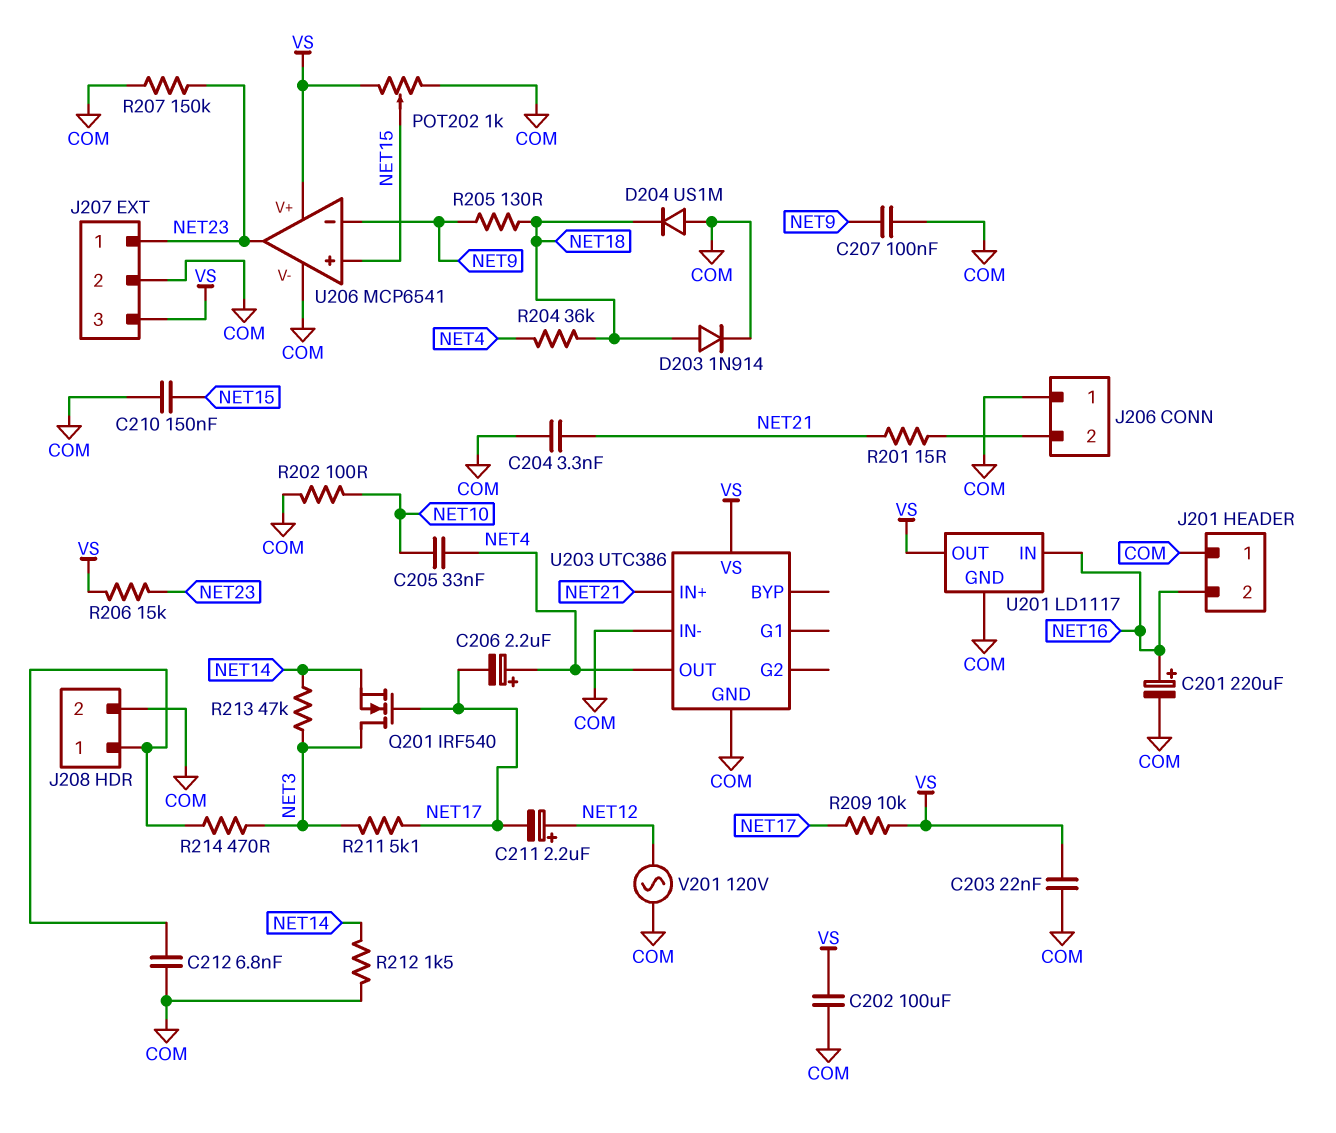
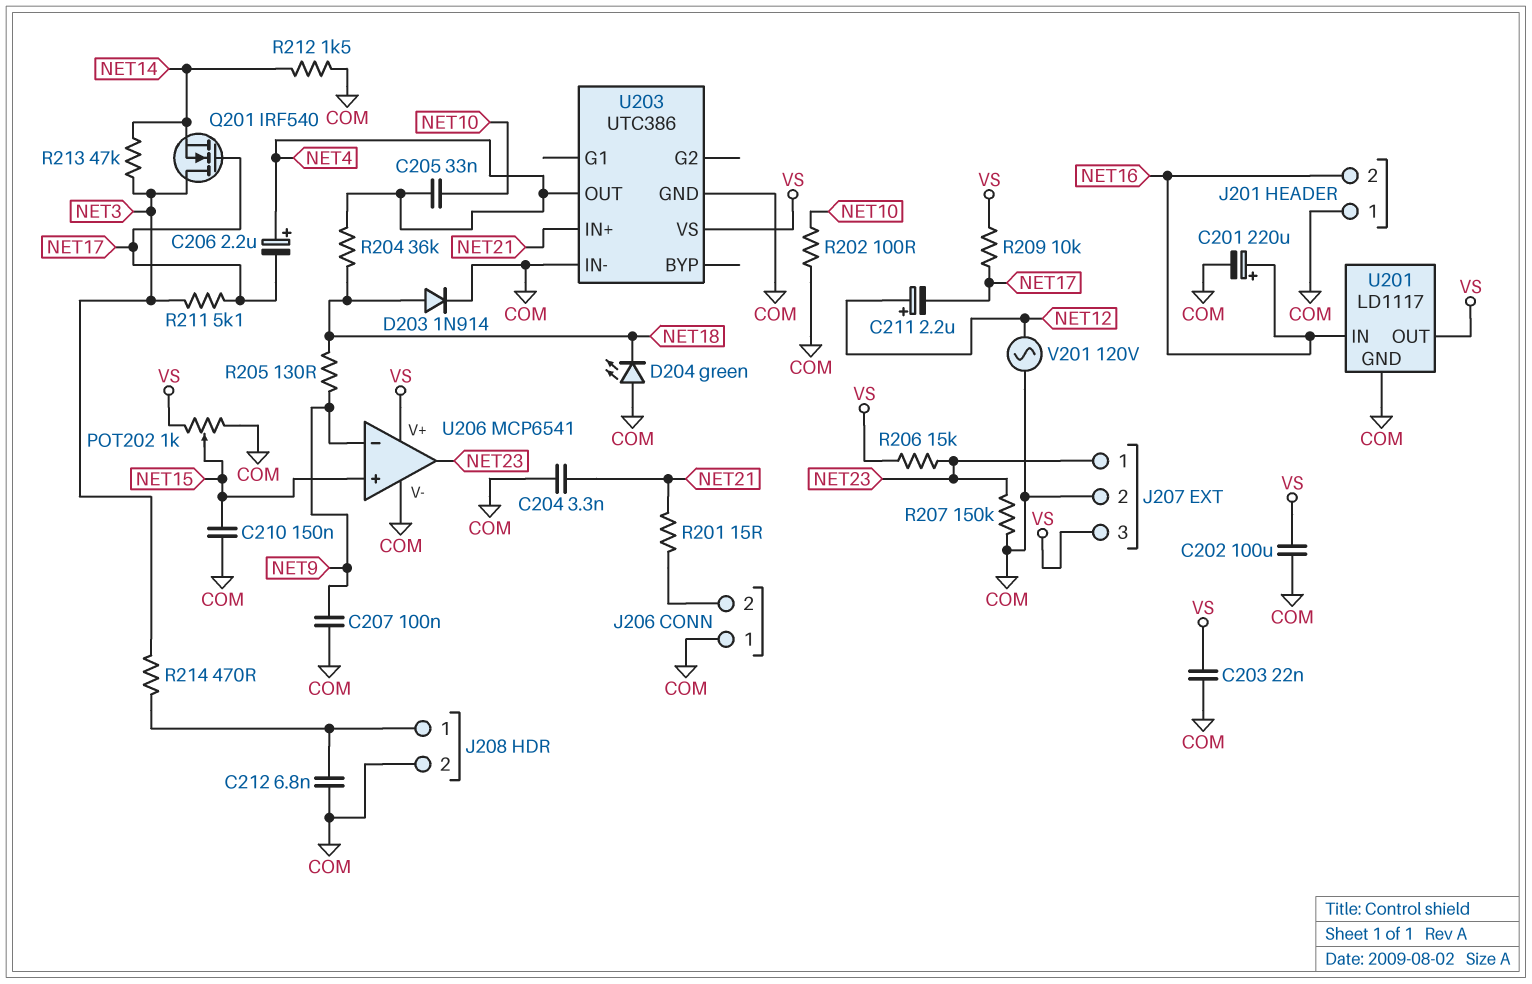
D204: diode US1M (A COM, K NET18) -> LED green (A COM, K NET18)

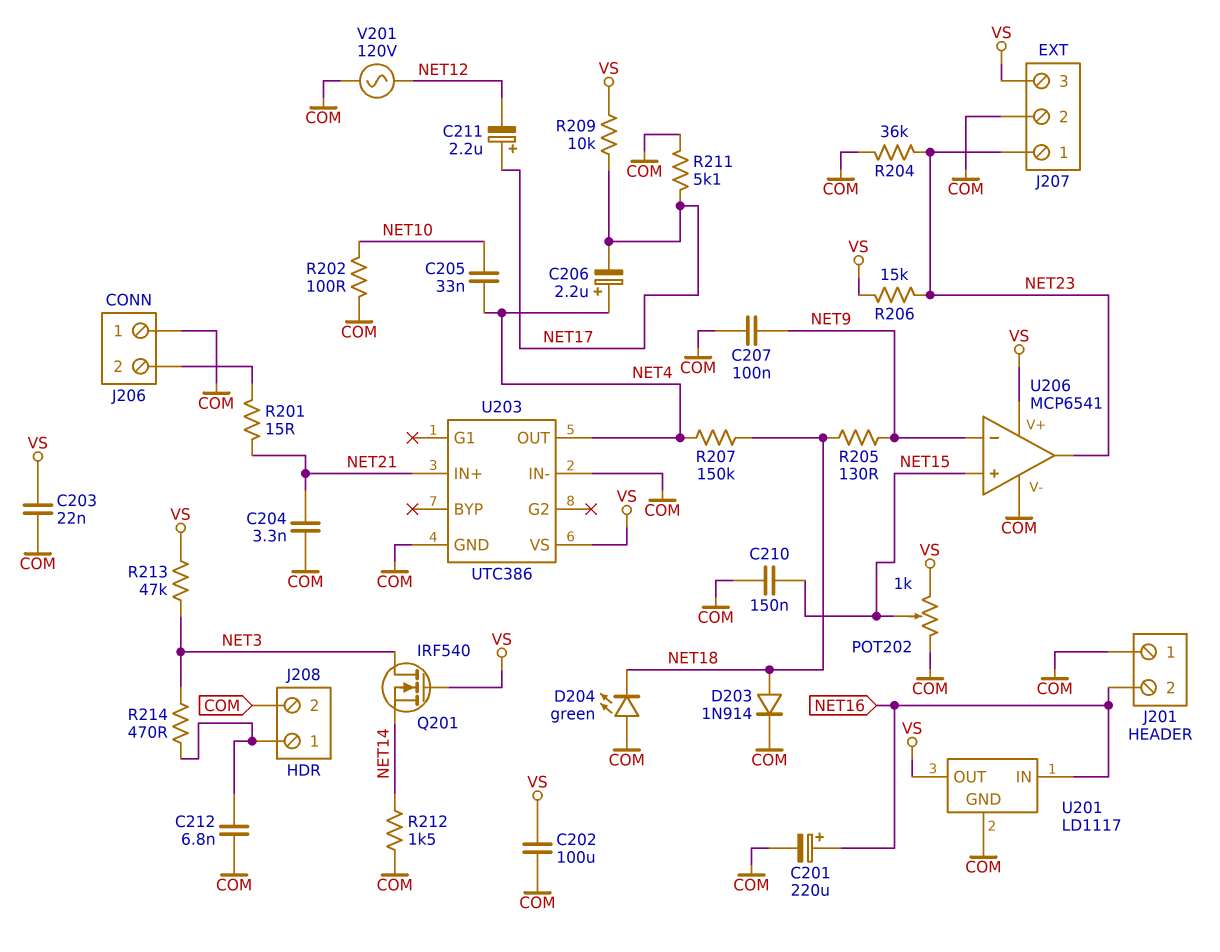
C211: 2.2uF (plus NET12, minus NET17) -> 2.2uF (plus NET17, minus NET12)
Q201: NMOS IRF540 (G NET17, D NET3, S NET14) -> NMOS IRF540 (G VS, D NET3, S NET14)
R204: 36k (NET4, NET18) -> 36k (COM, NET23)
R207: 150k (COM, NET23) -> 150k (NET4, NET18)
R211: 5.1k (NET3, NET17) -> 5.1k (COM, NET17)
R213: 47k (NET3, NET14) -> 47k (NET3, VS)

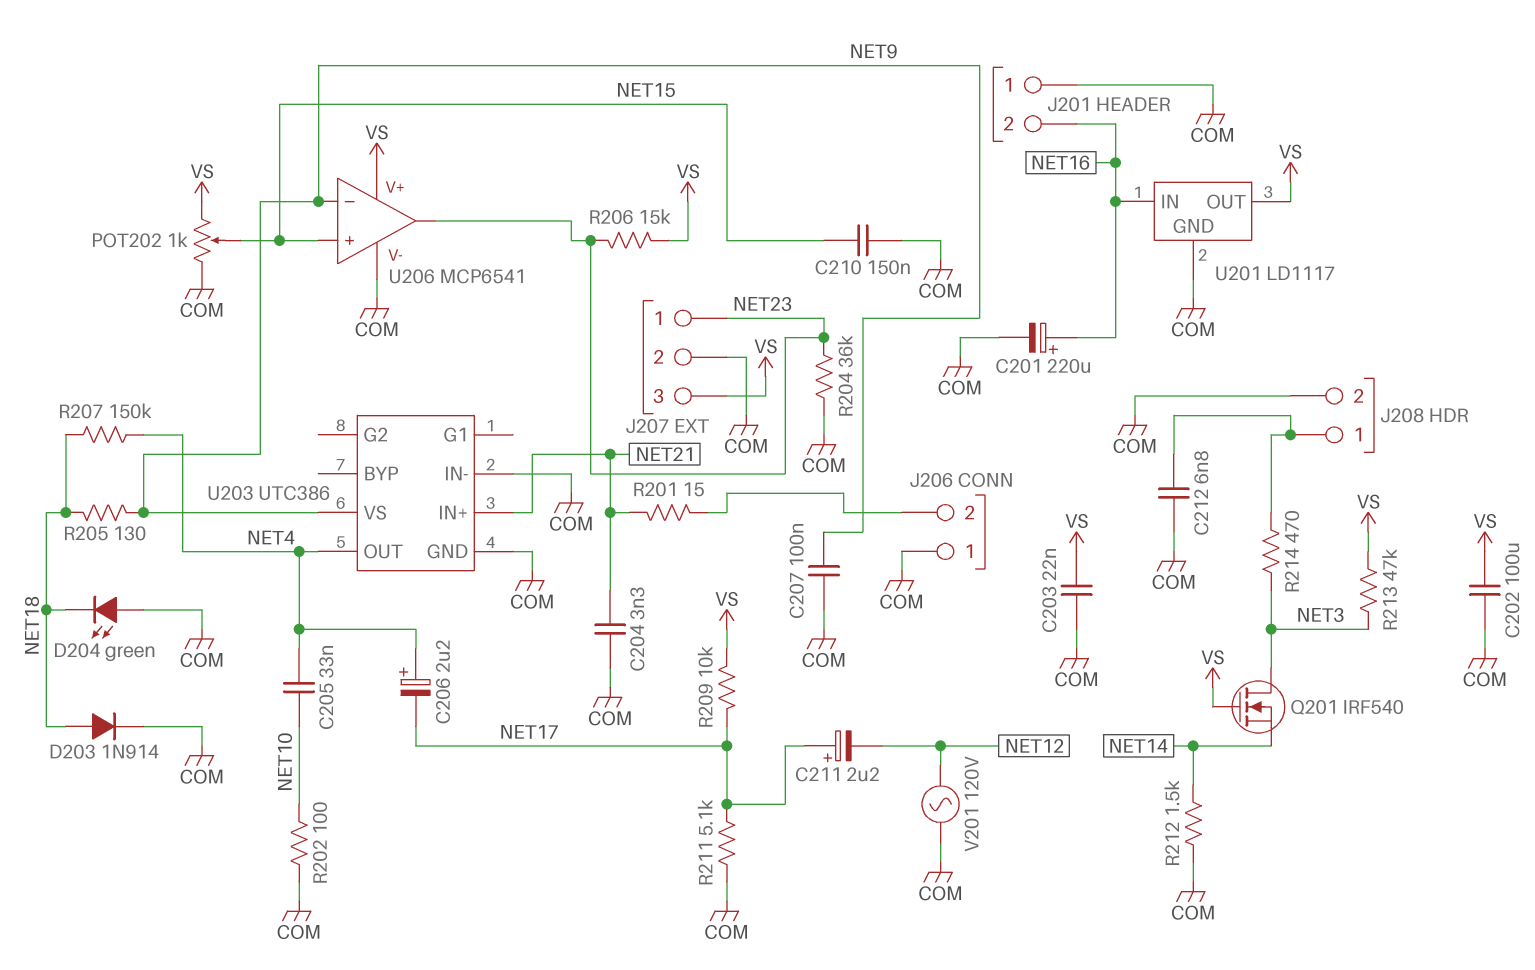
U203 pin VS: VS -> NET9

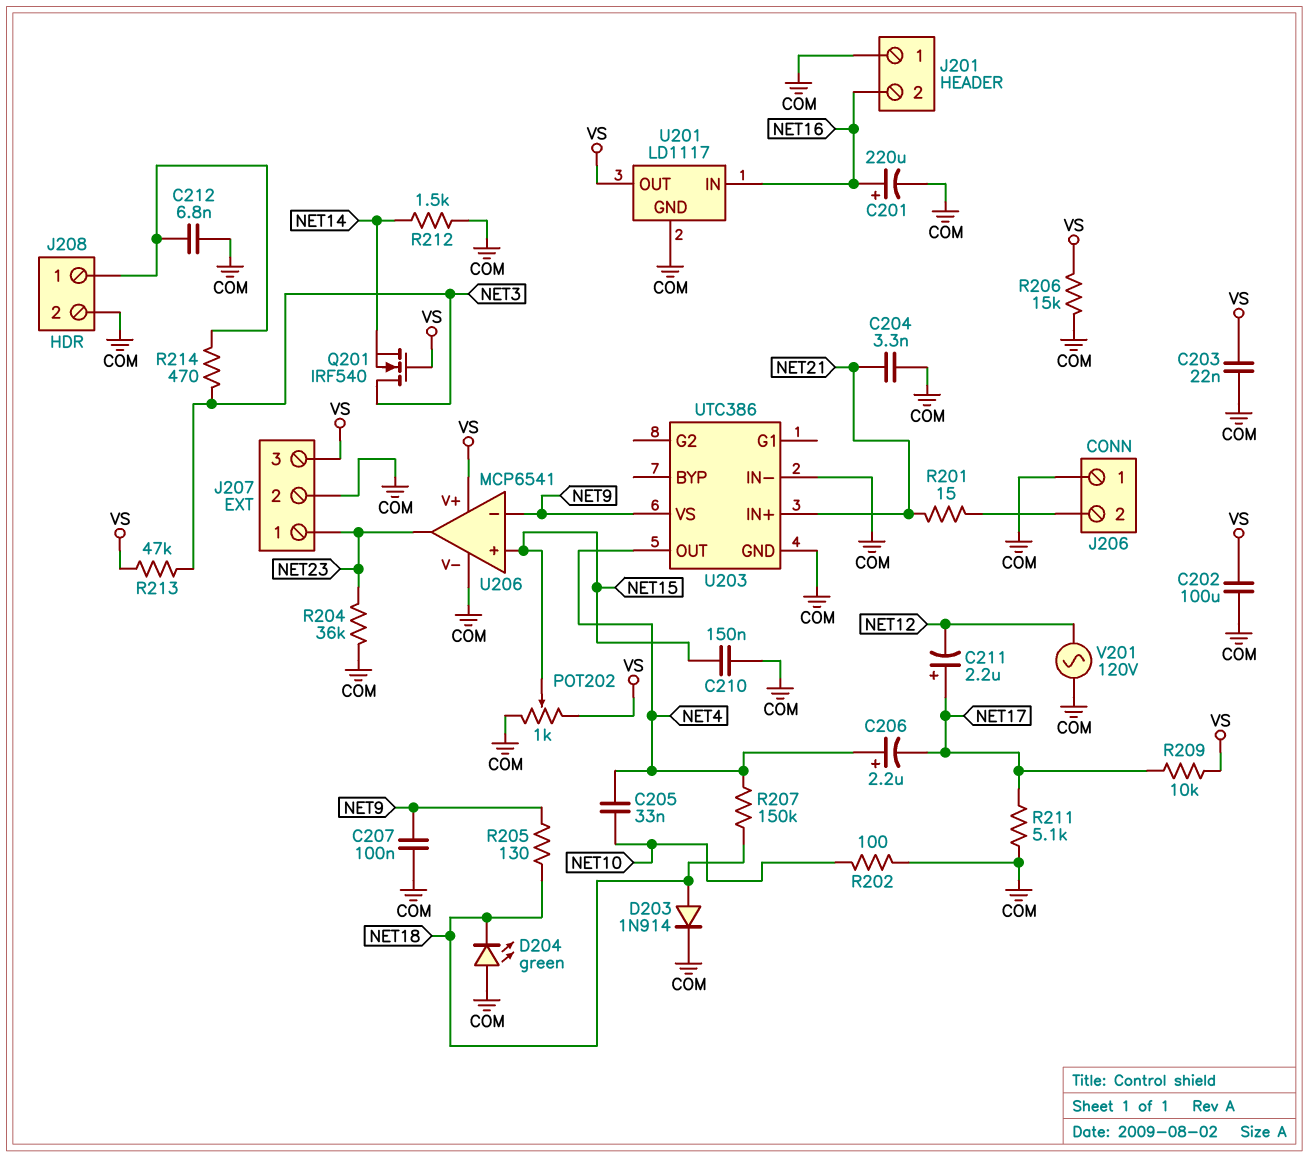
R206: 15k (NET23, VS) -> 15k (COM, VS)

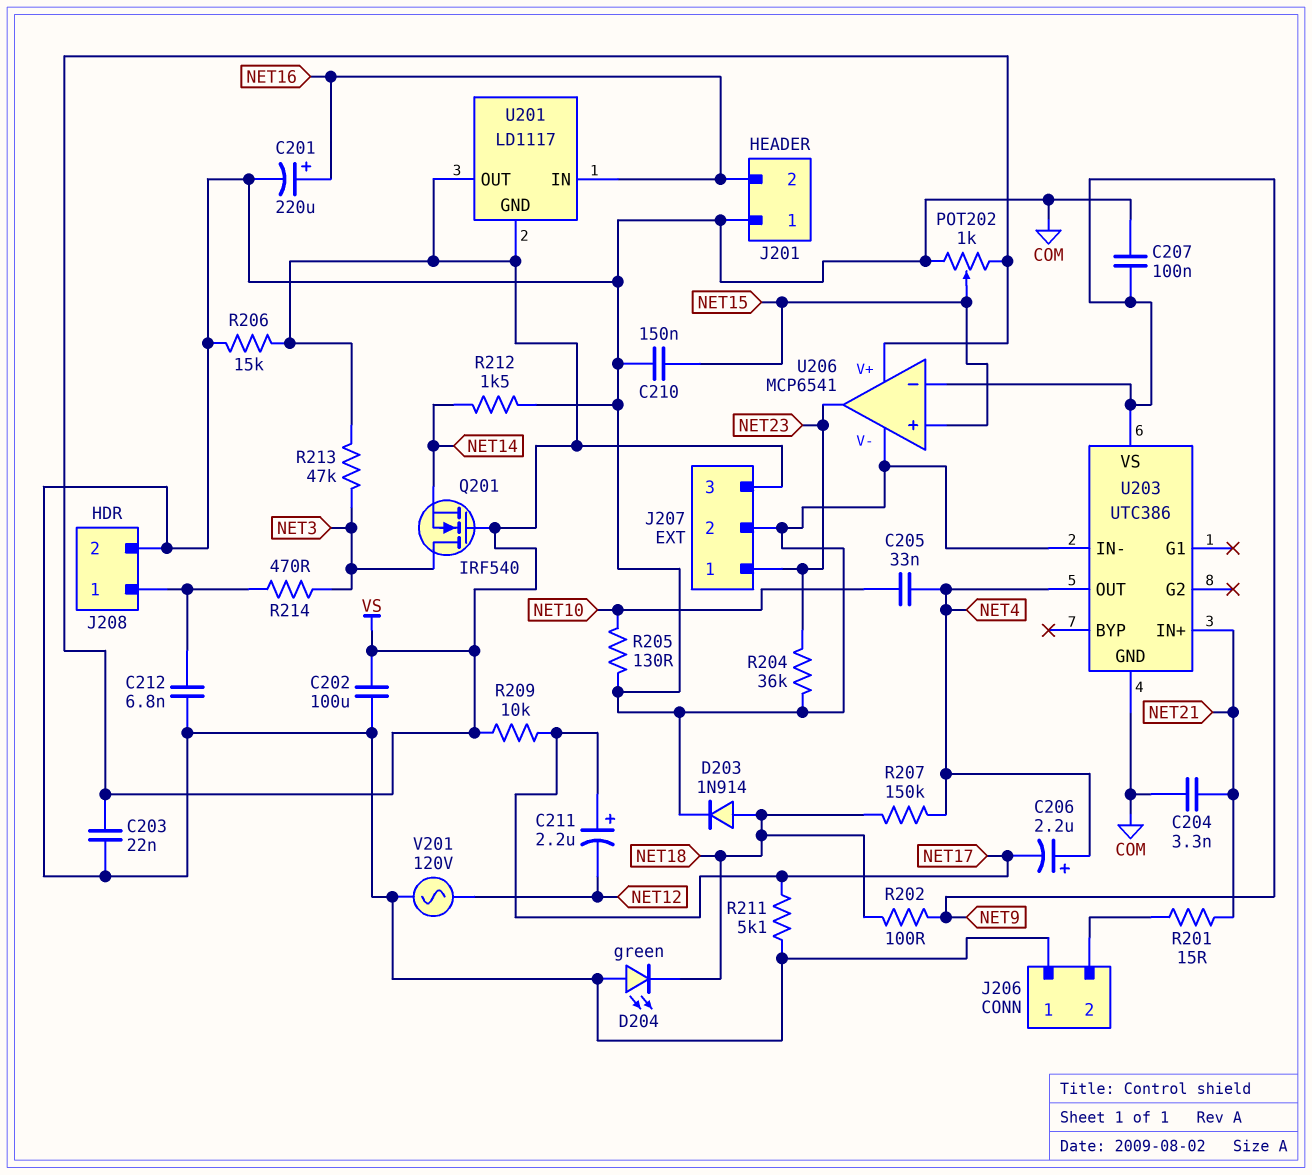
R202: 100 (COM, NET10) -> 100 (NET9, NET18)
R205: 130 (NET9, NET18) -> 130 (COM, NET10)
U201 pin GND: COM -> VS

